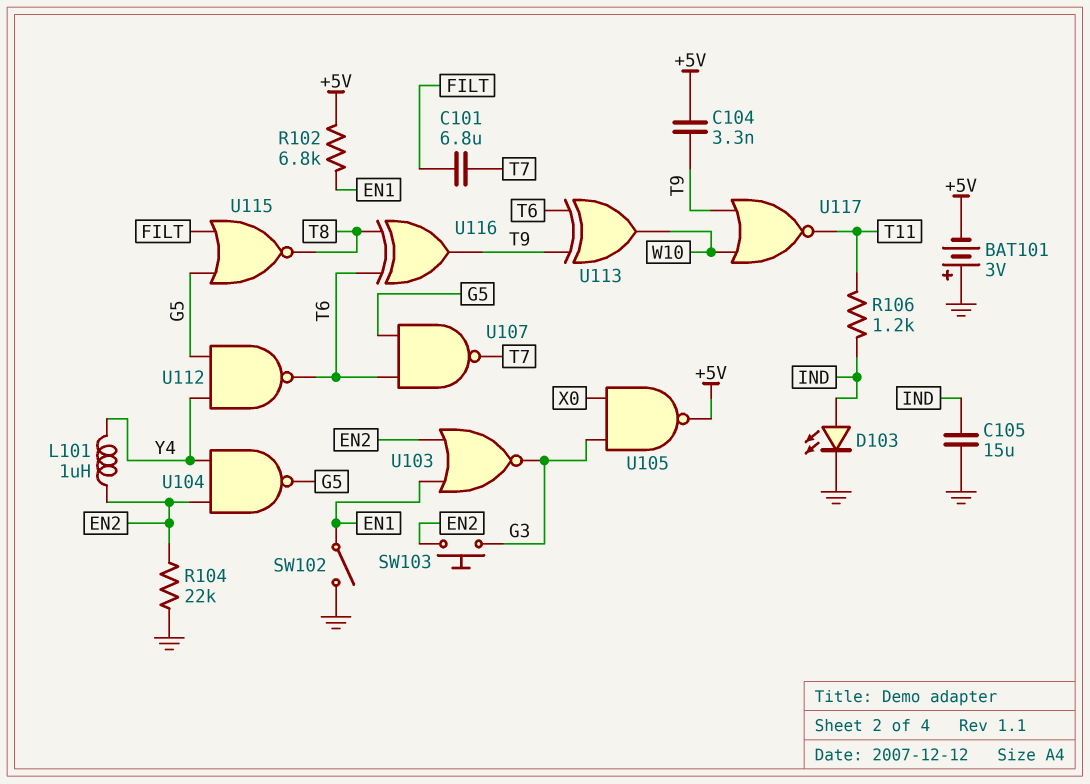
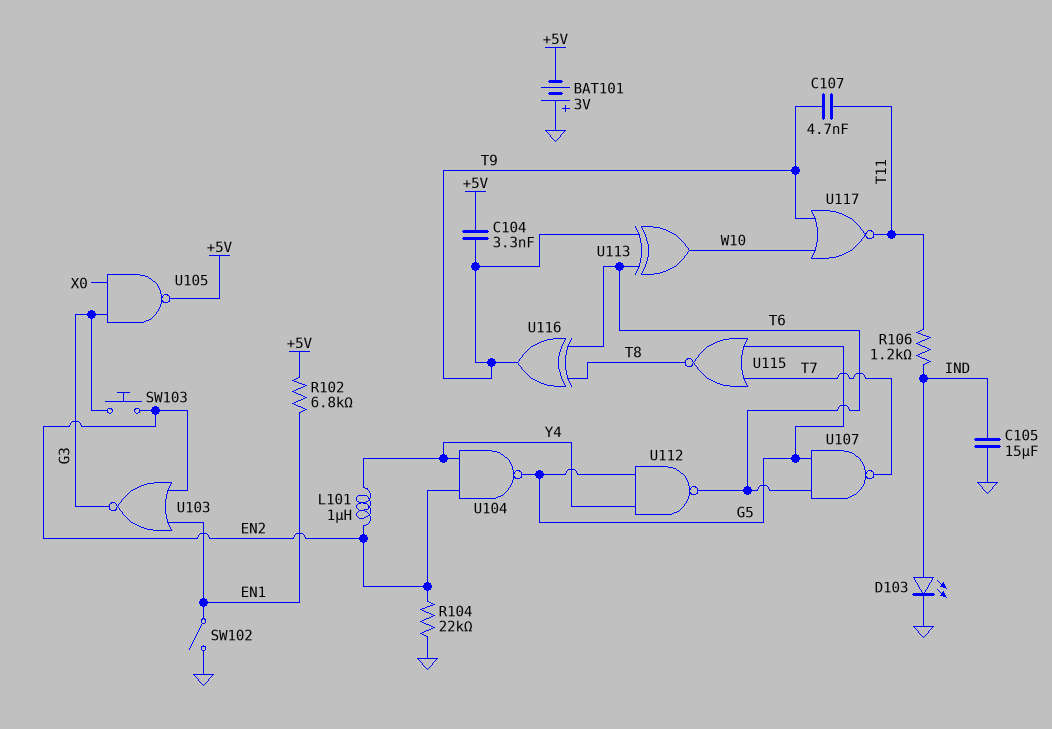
C101: 6.8uF (FILT, T7) -> none
C107: none -> 4.7nF (T9, T11)
U115: NOR (in FILT, in G5, out T8) -> NOR (in G5, in T7, out T8)

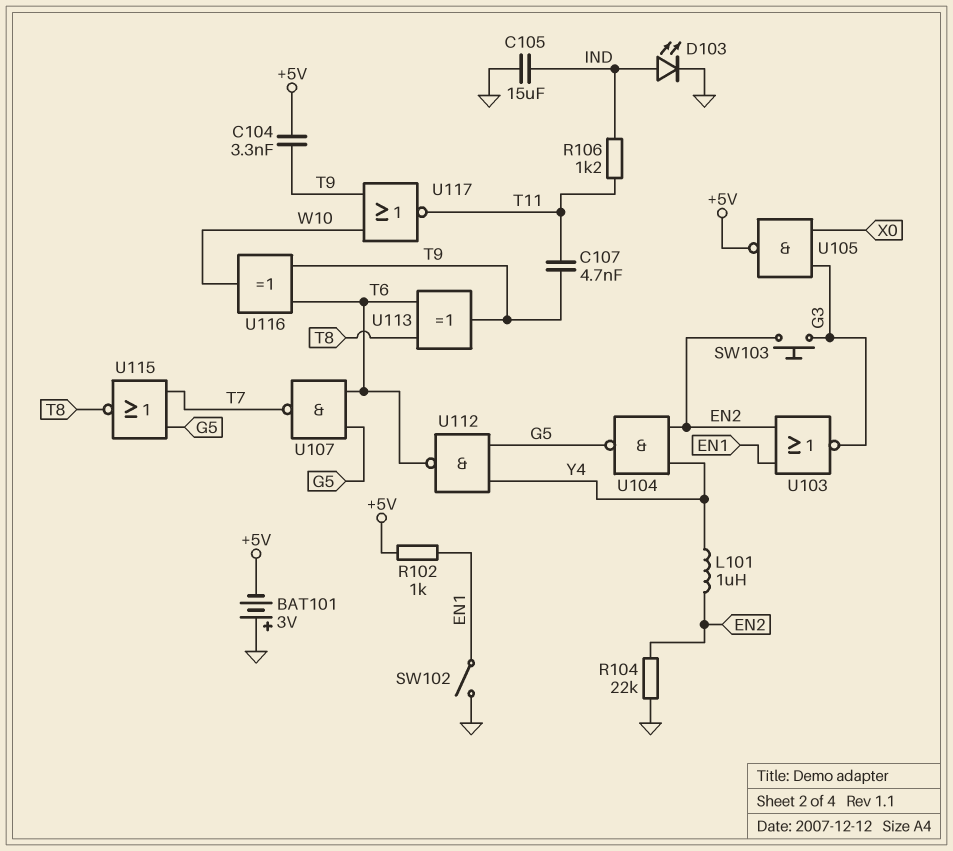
R102: 6.8k (+5V, EN1) -> 1k (+5V, EN1)
U113: XOR (in T6, in T9, out W10) -> XOR (in T6, in T8, out T9)
U116: XOR (in T6, in T8, out T9) -> XOR (in T6, in T9, out W10)

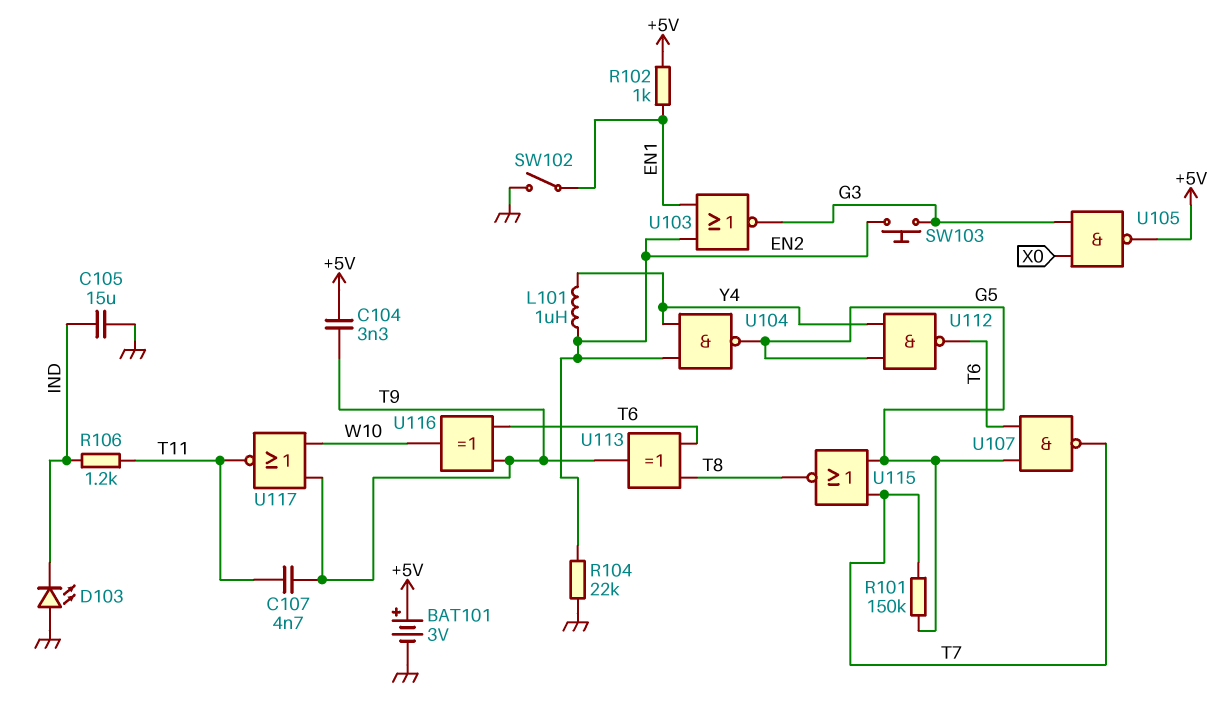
BAT101: 3V (plus GND, minus +5V) -> 3V (plus +5V, minus GND)
D103: LED (A IND, K GND) -> LED (A GND, K IND)
R101: none -> 150k (G5, T7)

